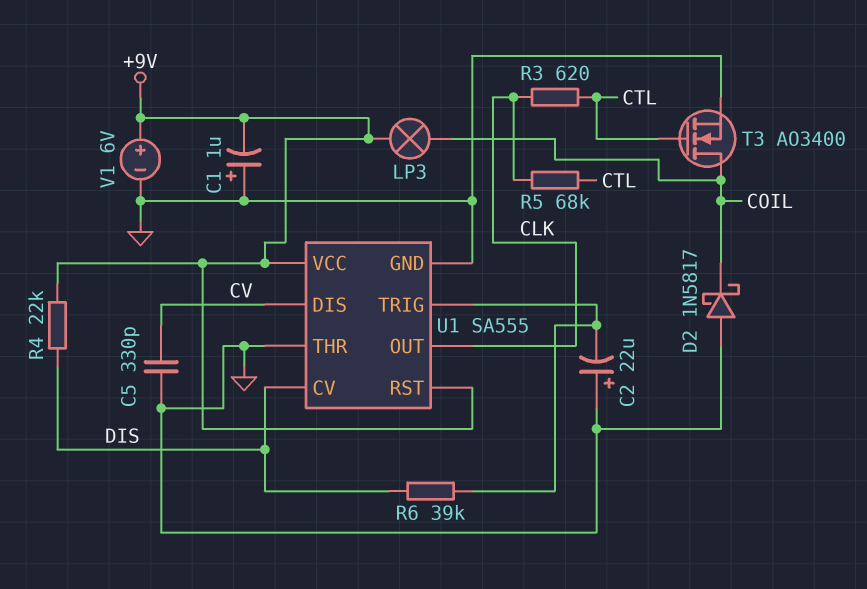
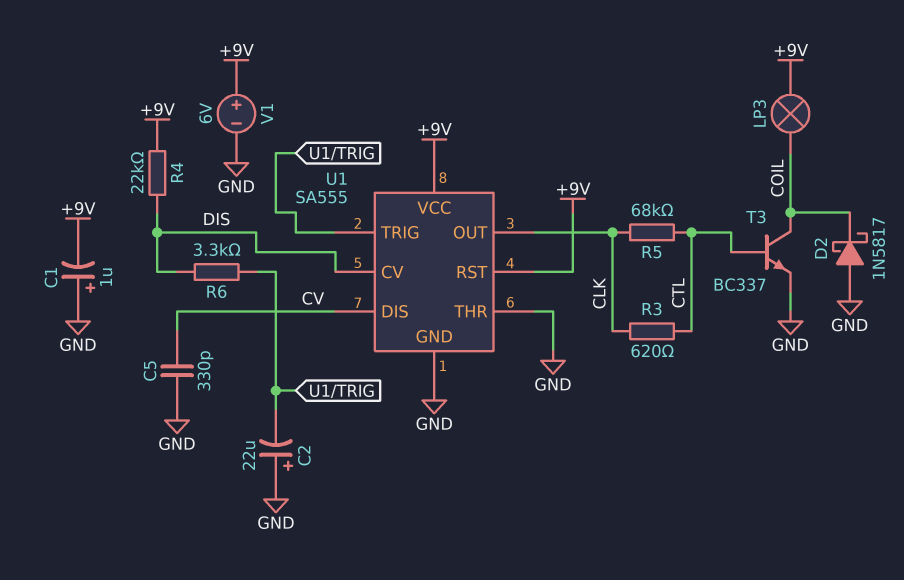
R6: 39k (DIS, U1/TRIG) -> 3.3k (DIS, U1/TRIG)
T3: NMOS AO3400 (G CTL, D COIL, S GND) -> NPN BC337 (B CTL, C COIL, E GND)

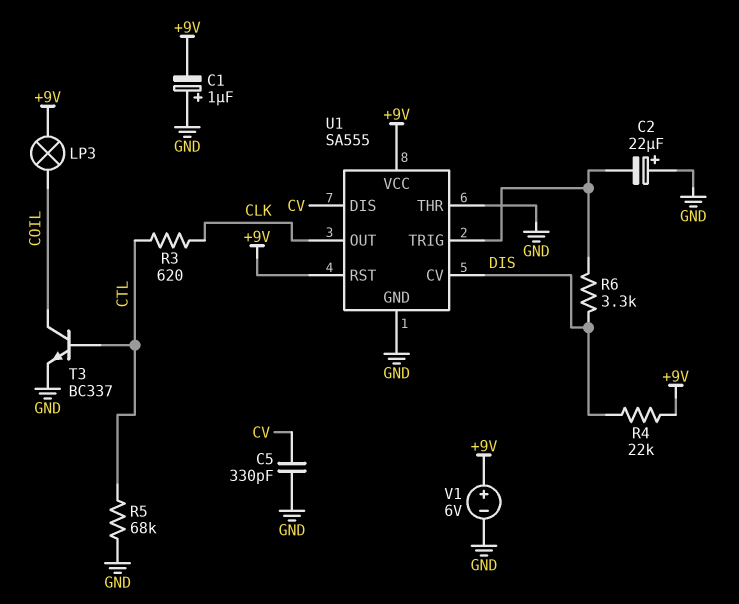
D2: schottky 1N5817 (A GND, K COIL) -> none
R5: 68k (CLK, CTL) -> 68k (CTL, GND)

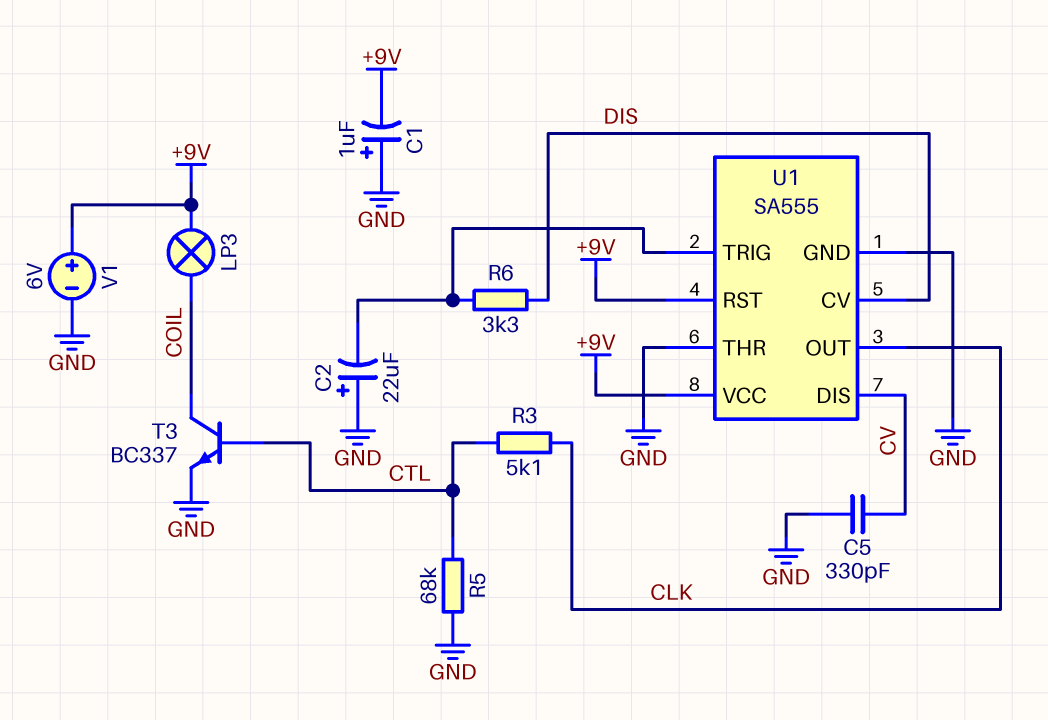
R3: 620 (CLK, CTL) -> 5.1k (CLK, CTL)
R4: 22k (+9V, DIS) -> none

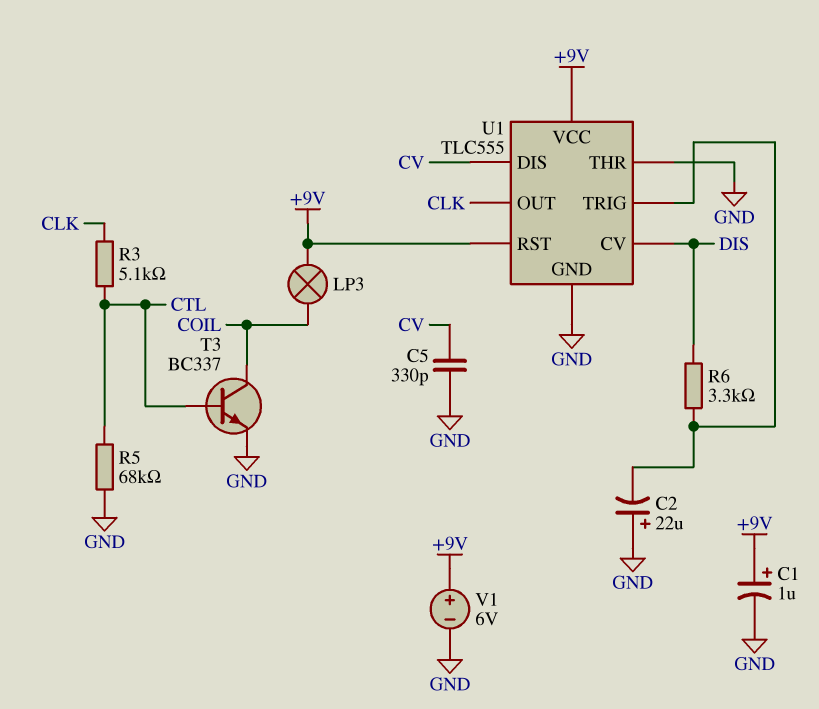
C1: 1uF (plus GND, minus +9V) -> 1uF (plus +9V, minus GND)
U1: SA555 -> TLC555

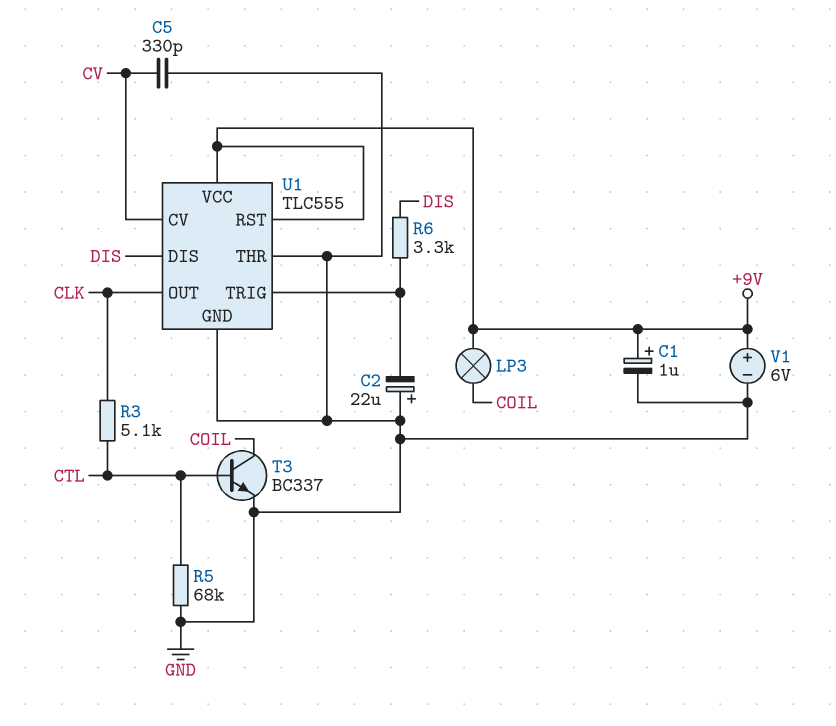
U1 pin CV: DIS -> CV
U1 pin DIS: CV -> DIS

